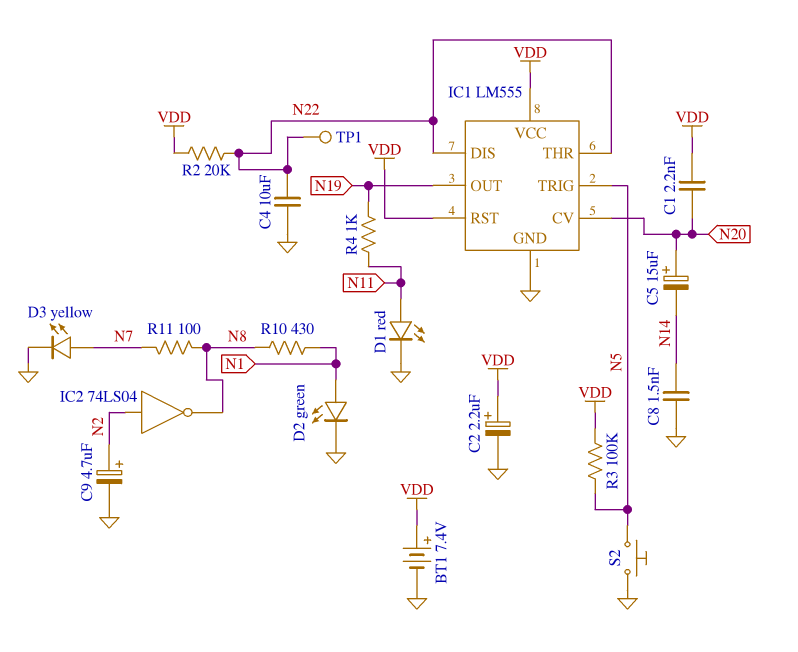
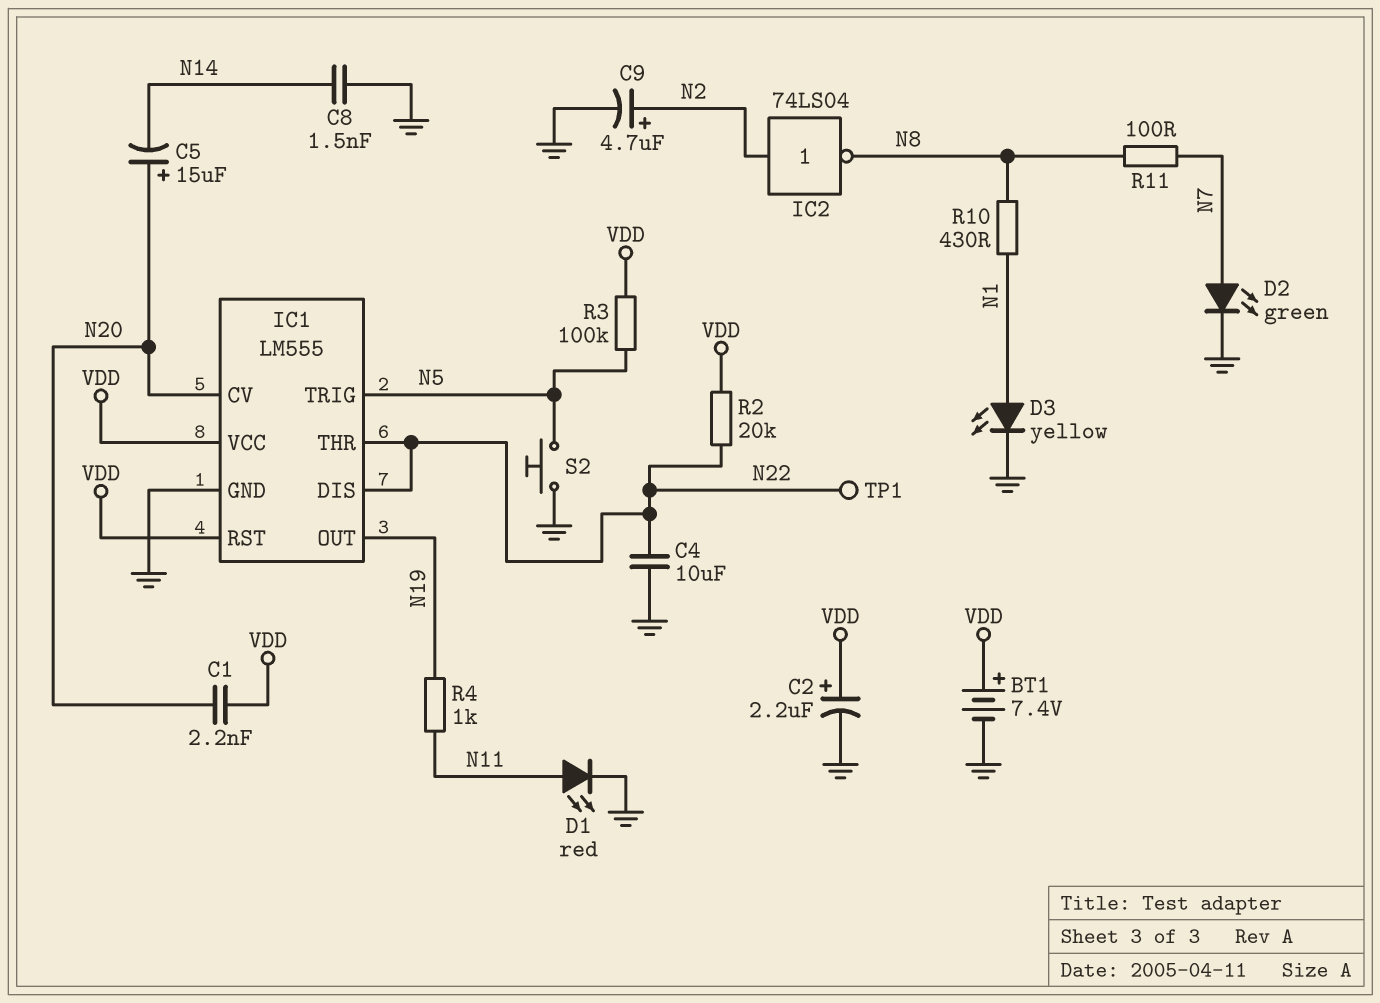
D2: LED green (A N1, K GND) -> LED green (A N7, K GND)
D3: LED yellow (A N7, K GND) -> LED yellow (A N1, K GND)

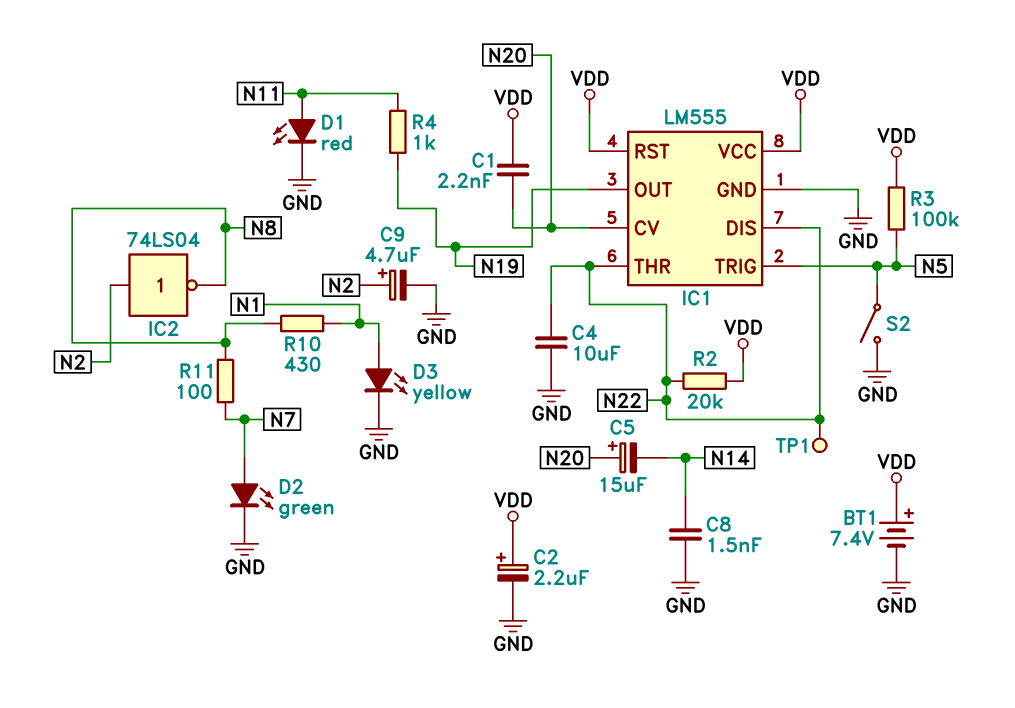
S2: button (GND, N5) -> switch (GND, N5)

